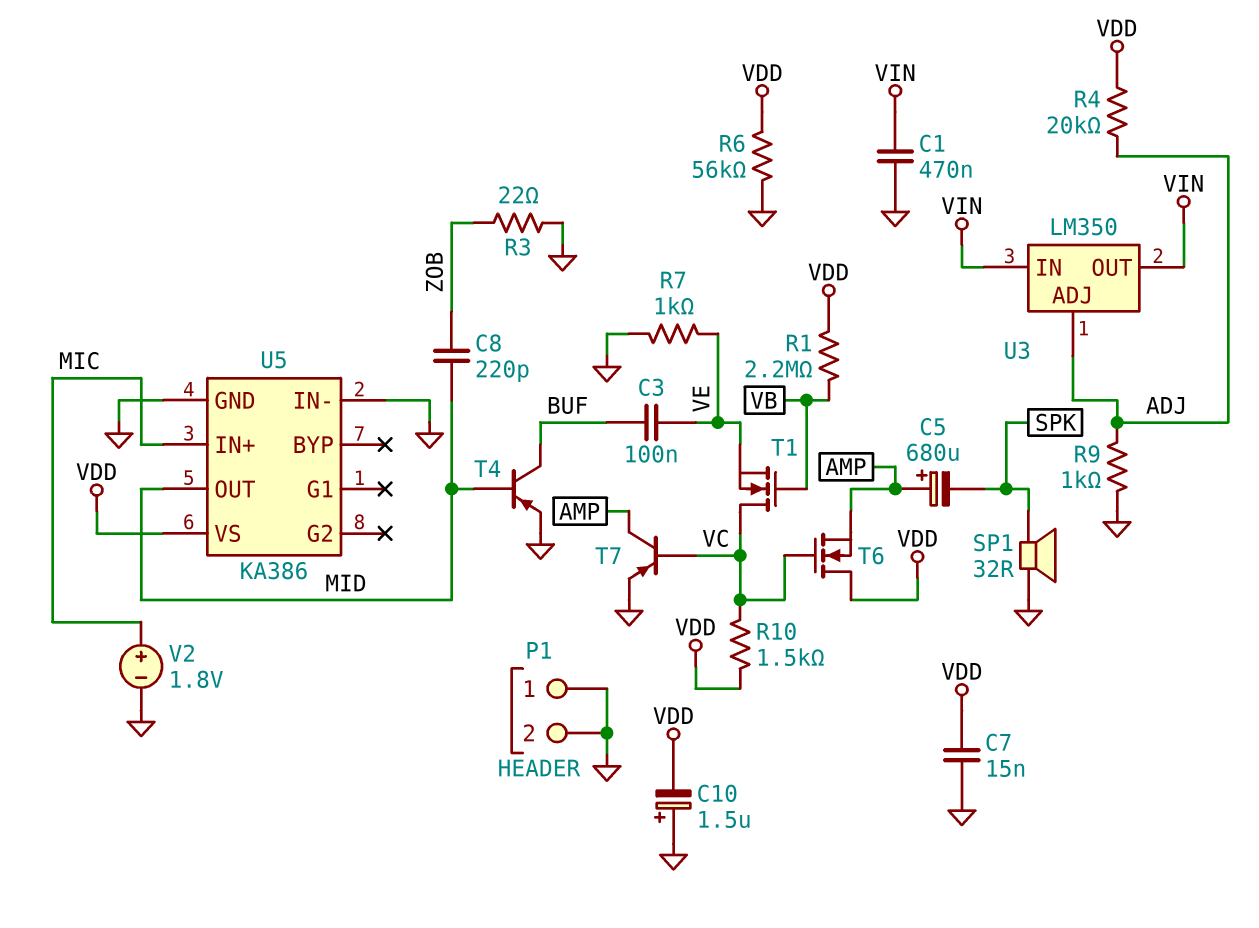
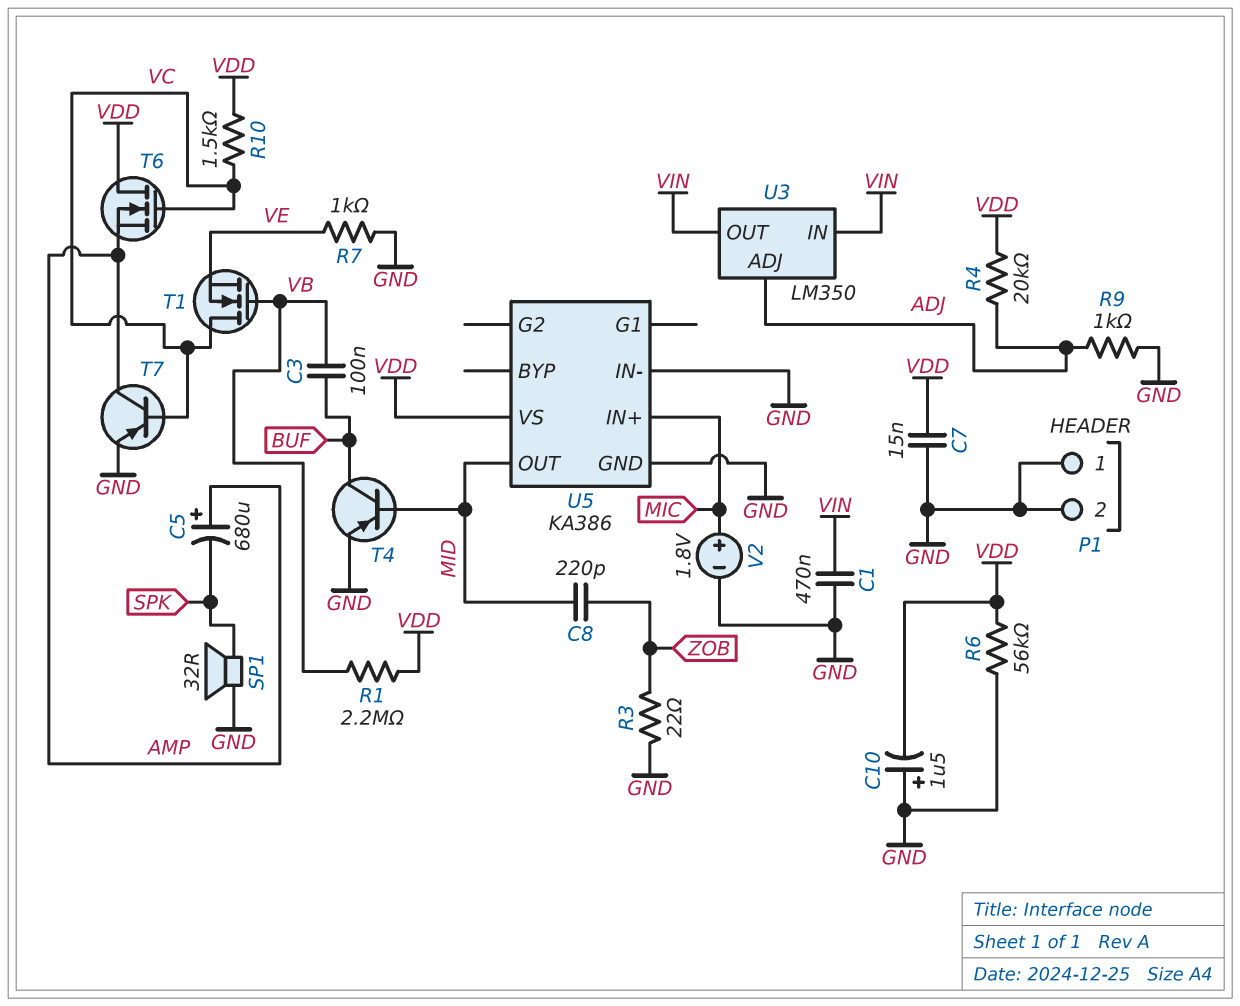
C3: 100nF (BUF, VE) -> 100nF (BUF, VB)

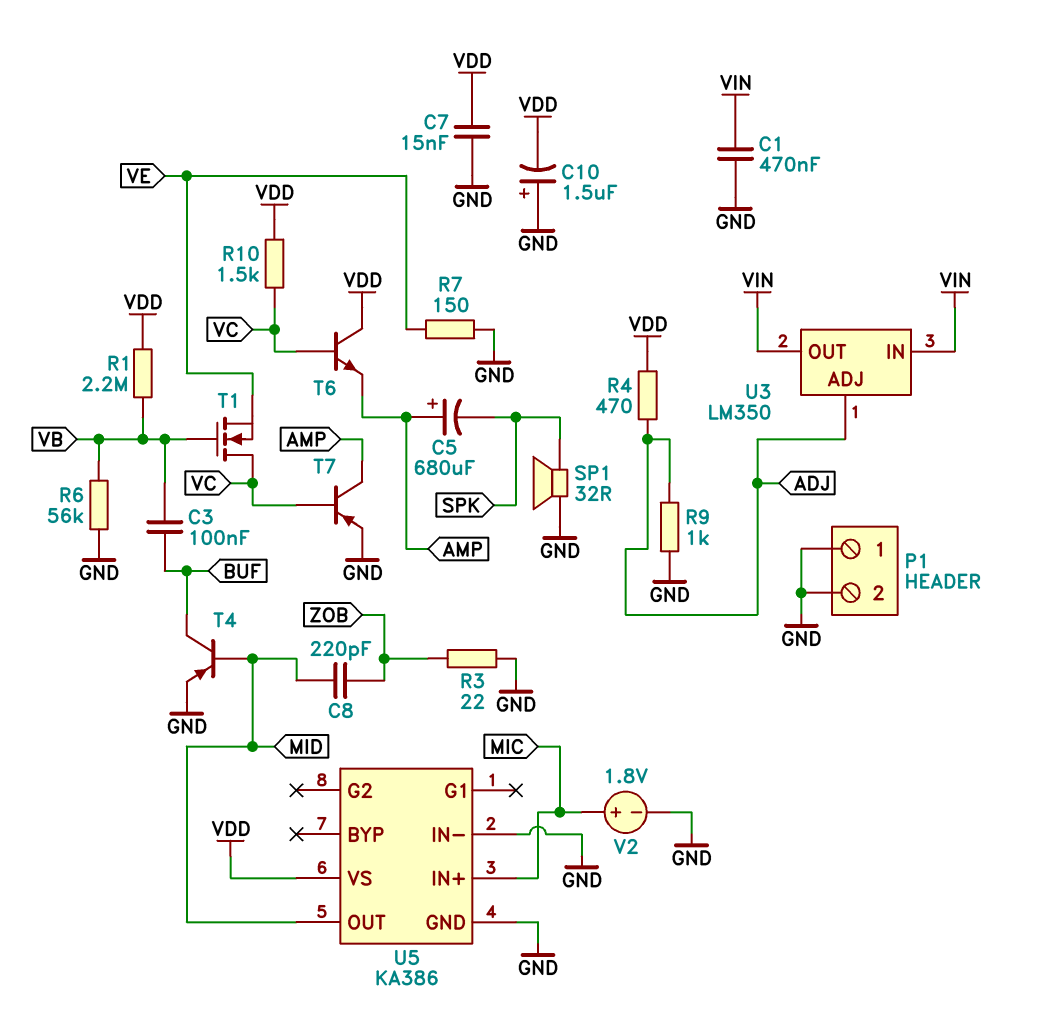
R4: 20k (ADJ, VDD) -> 470 (ADJ, VDD)
R6: 56k (GND, VDD) -> 56k (GND, VB)
R7: 1k (GND, VE) -> 150 (GND, VE)
T6: NMOS (G VC, D VDD, S AMP) -> NPN (B VC, C VDD, E AMP)

